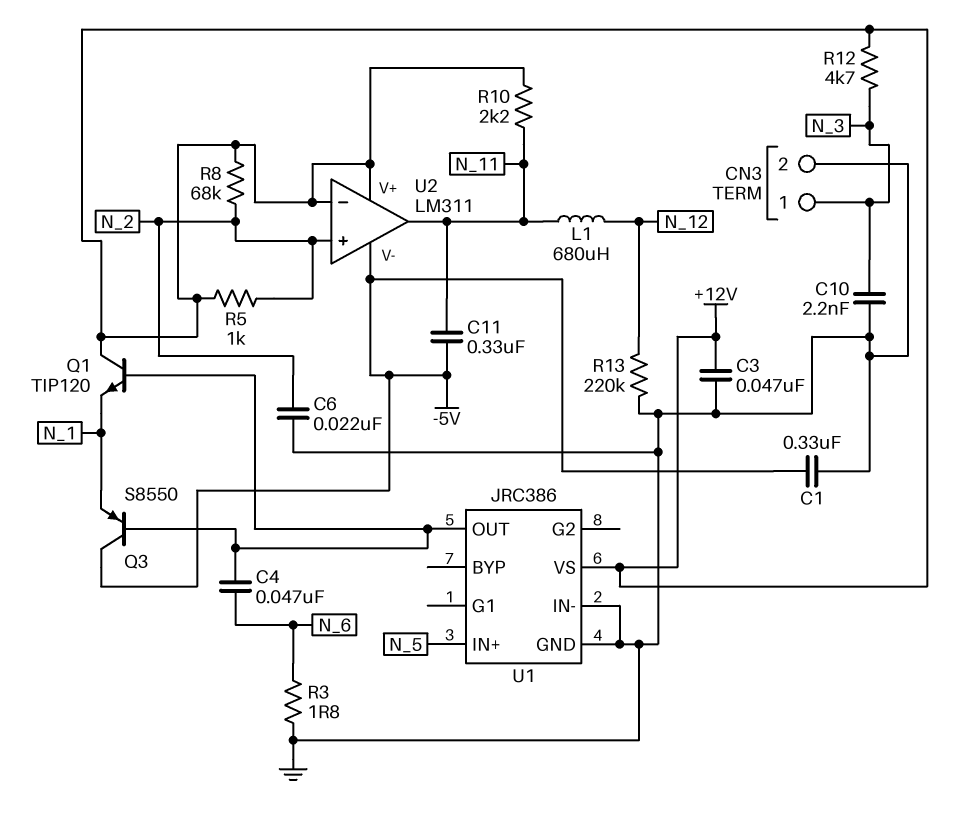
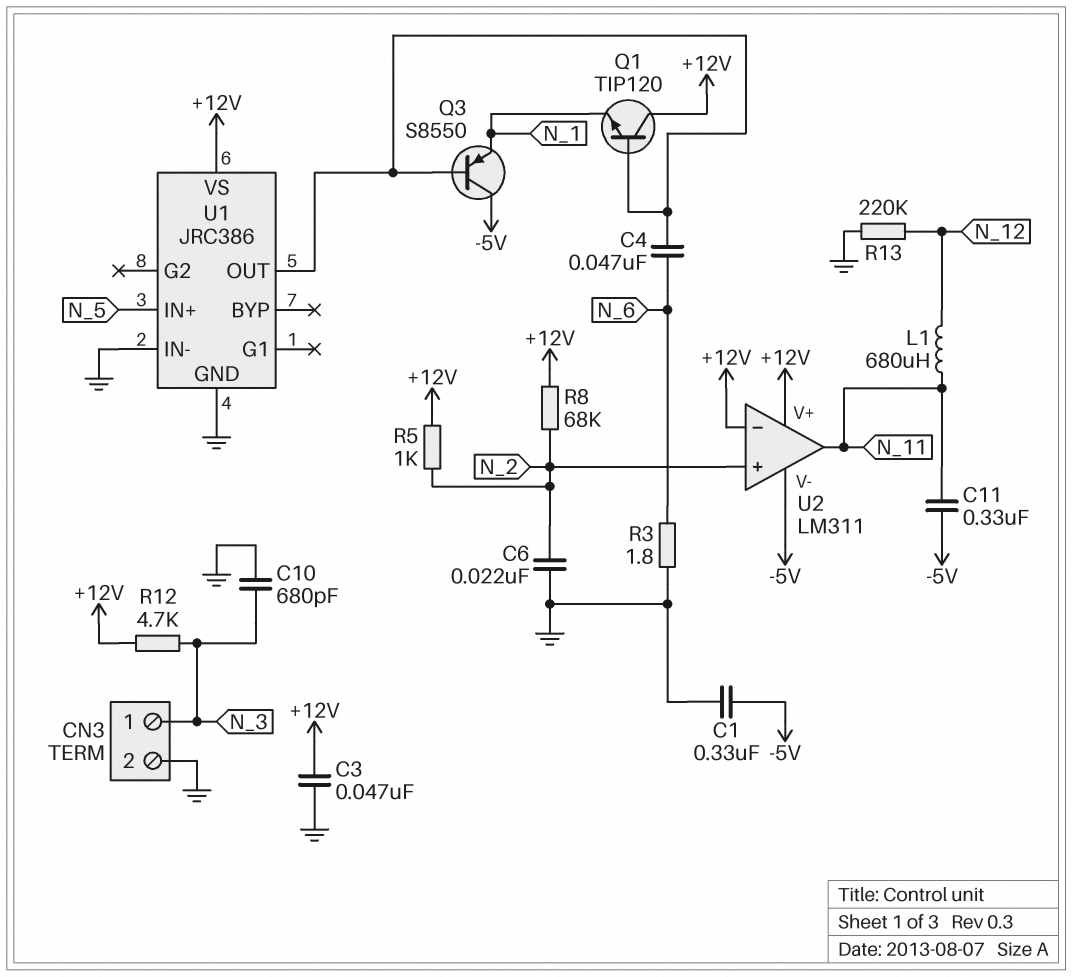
C10: 2.2nF (GND, N_3) -> 680pF (GND, N_3)
R10: 2.2k (+12V, N_11) -> none

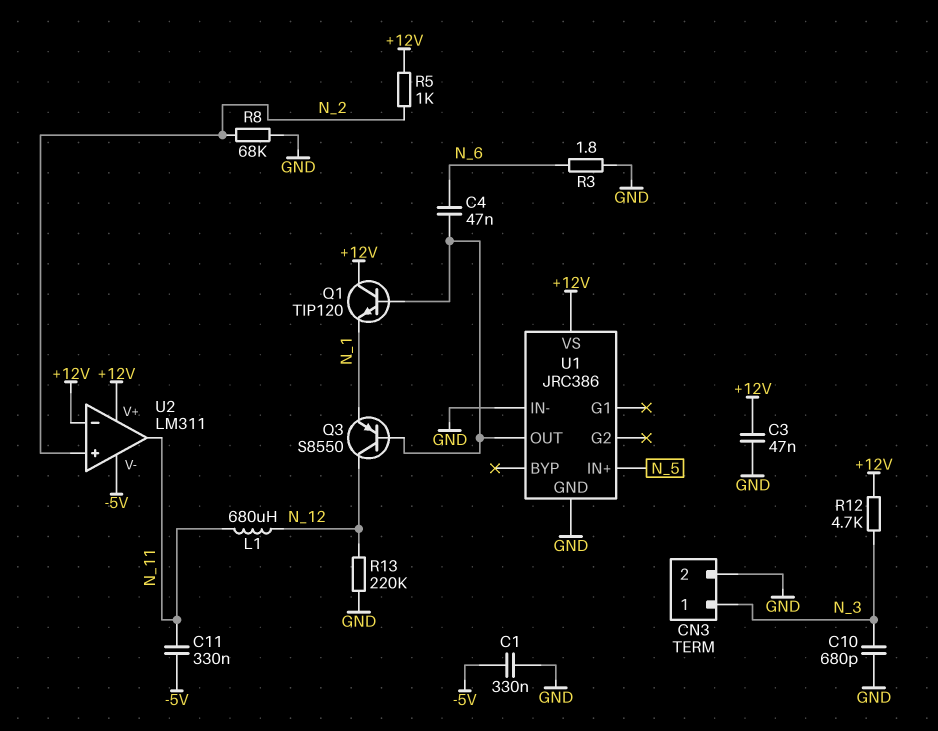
C6: 22nF (GND, N_2) -> none
Q3: PNP S8550 (B U1/OUT, C -5V, E N_1) -> PNP S8550 (B U1/OUT, C N_12, E N_1)
R8: 68k (+12V, N_2) -> 68k (GND, N_2)

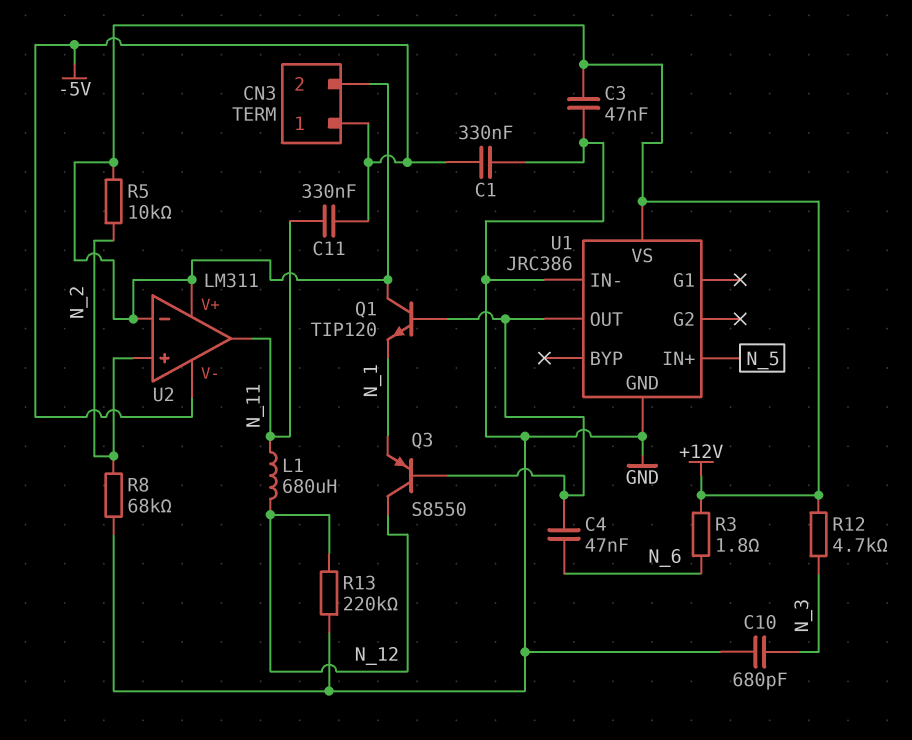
CN3 pin 1: N_3 -> -5V
CN3 pin 2: GND -> +12V
R3: 1.8 (GND, N_6) -> 1.8 (+12V, N_6)
R5: 1k (+12V, N_2) -> 10k (+12V, N_2)

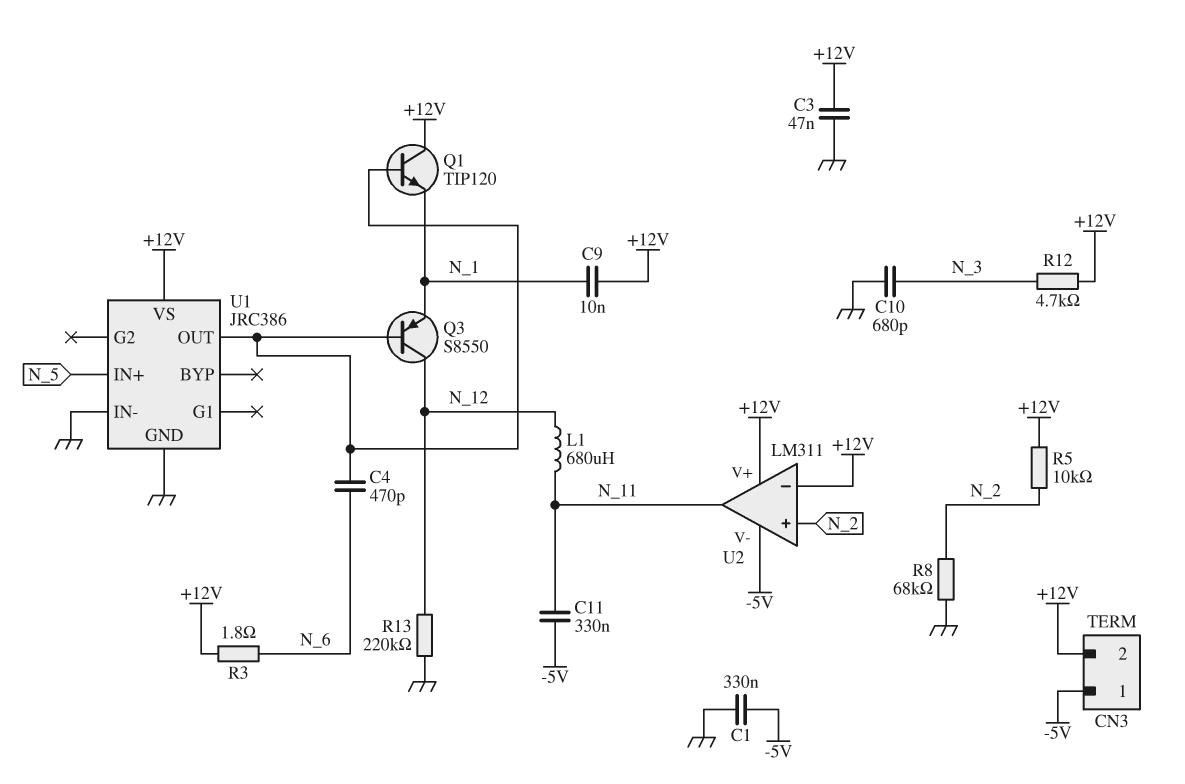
C4: 47nF (N_6, U1/OUT) -> 470pF (N_6, U1/OUT)
C9: none -> 10nF (+12V, N_1)

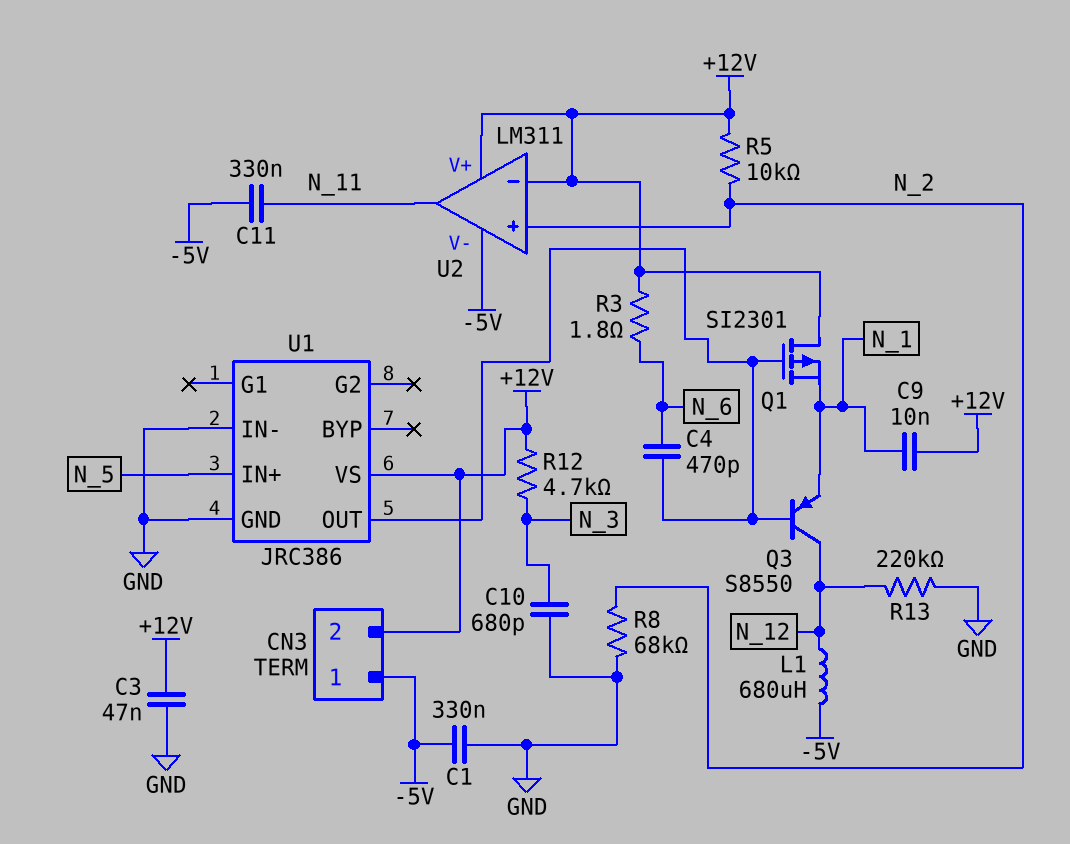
L1: 680uH (N_11, N_12) -> 680uH (-5V, N_12)
Q1: NPN TIP120 (B U1/OUT, C +12V, E N_1) -> PMOS SI2301 (G U1/OUT, D +12V, S N_1)

